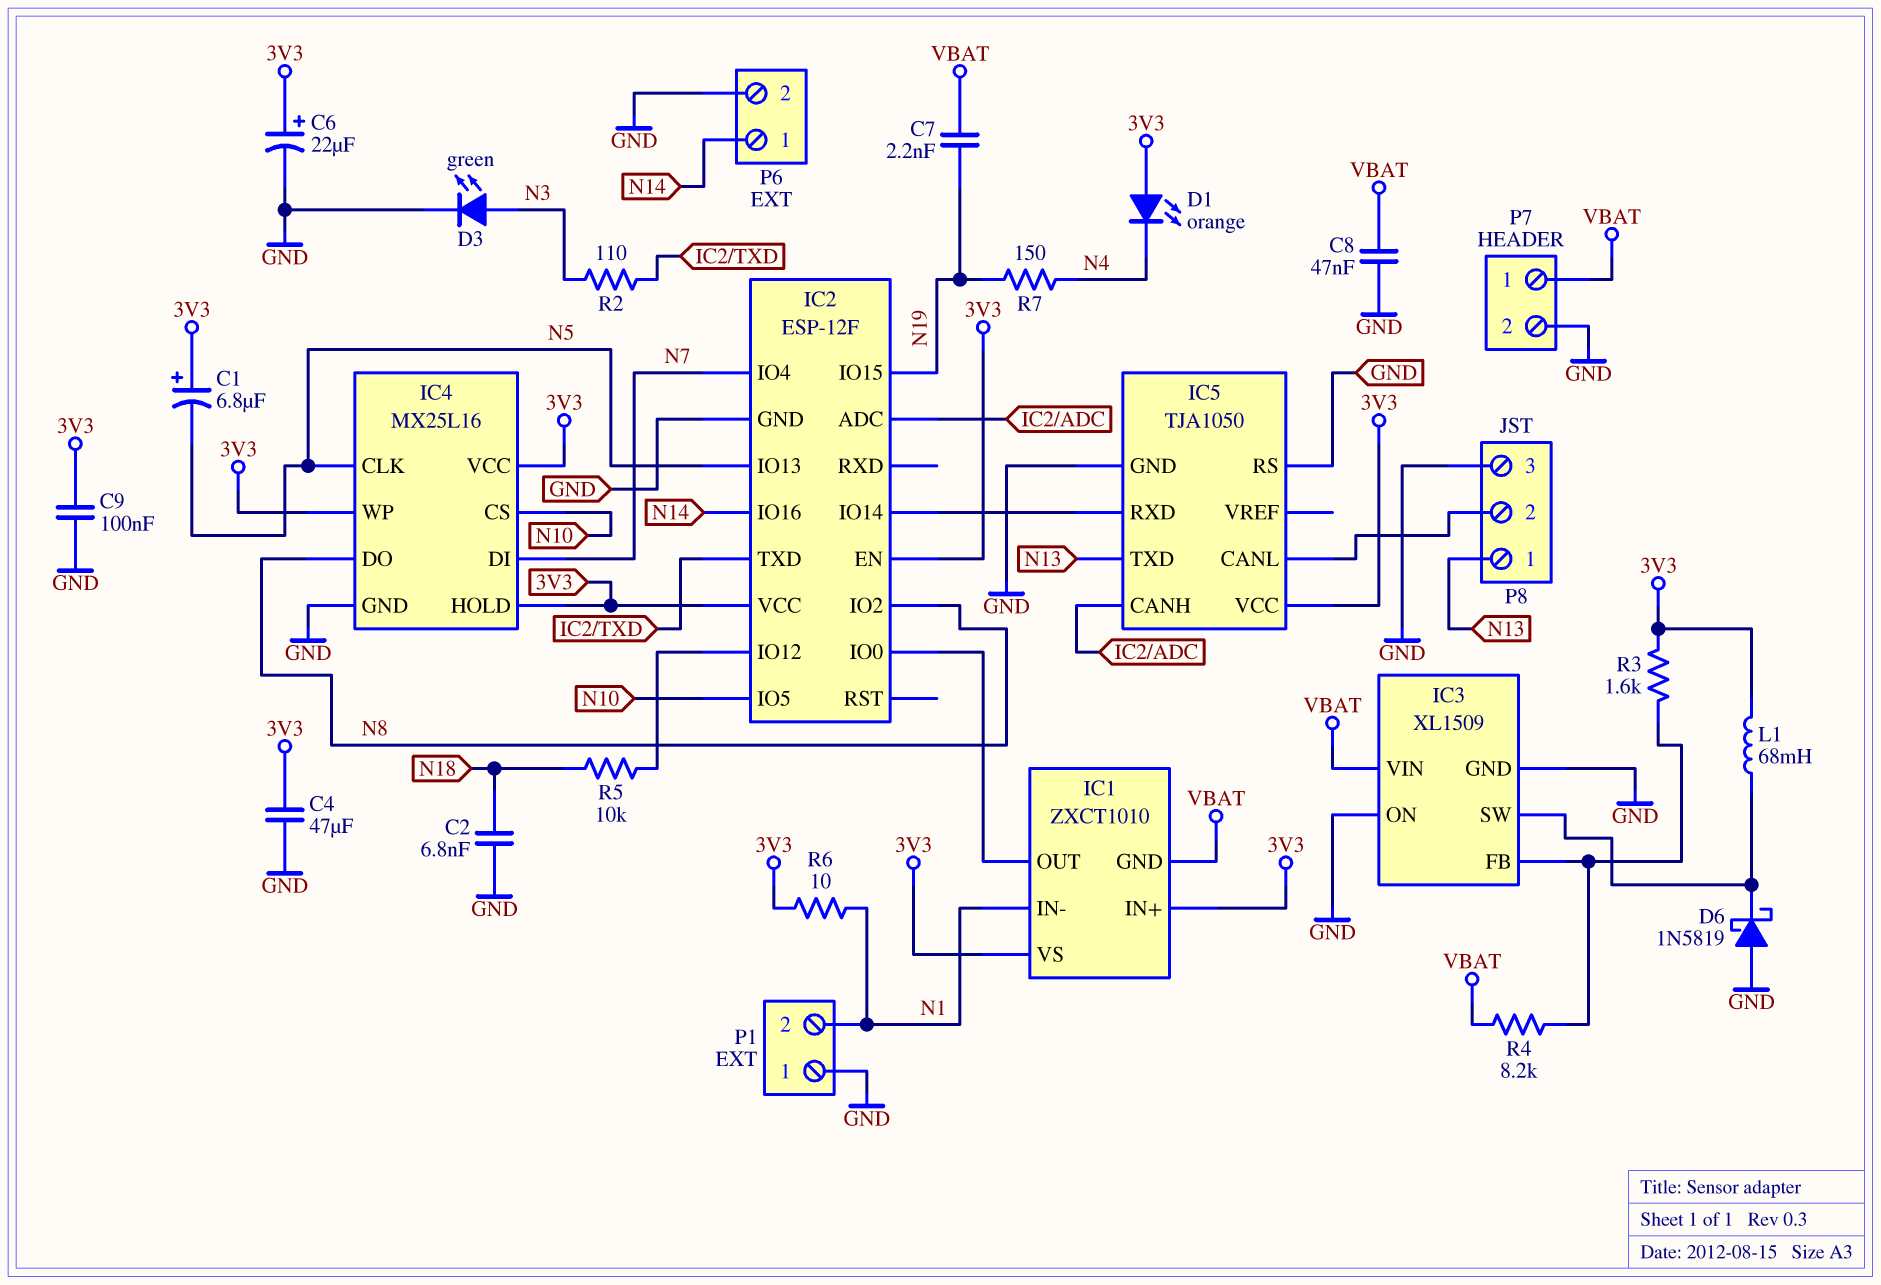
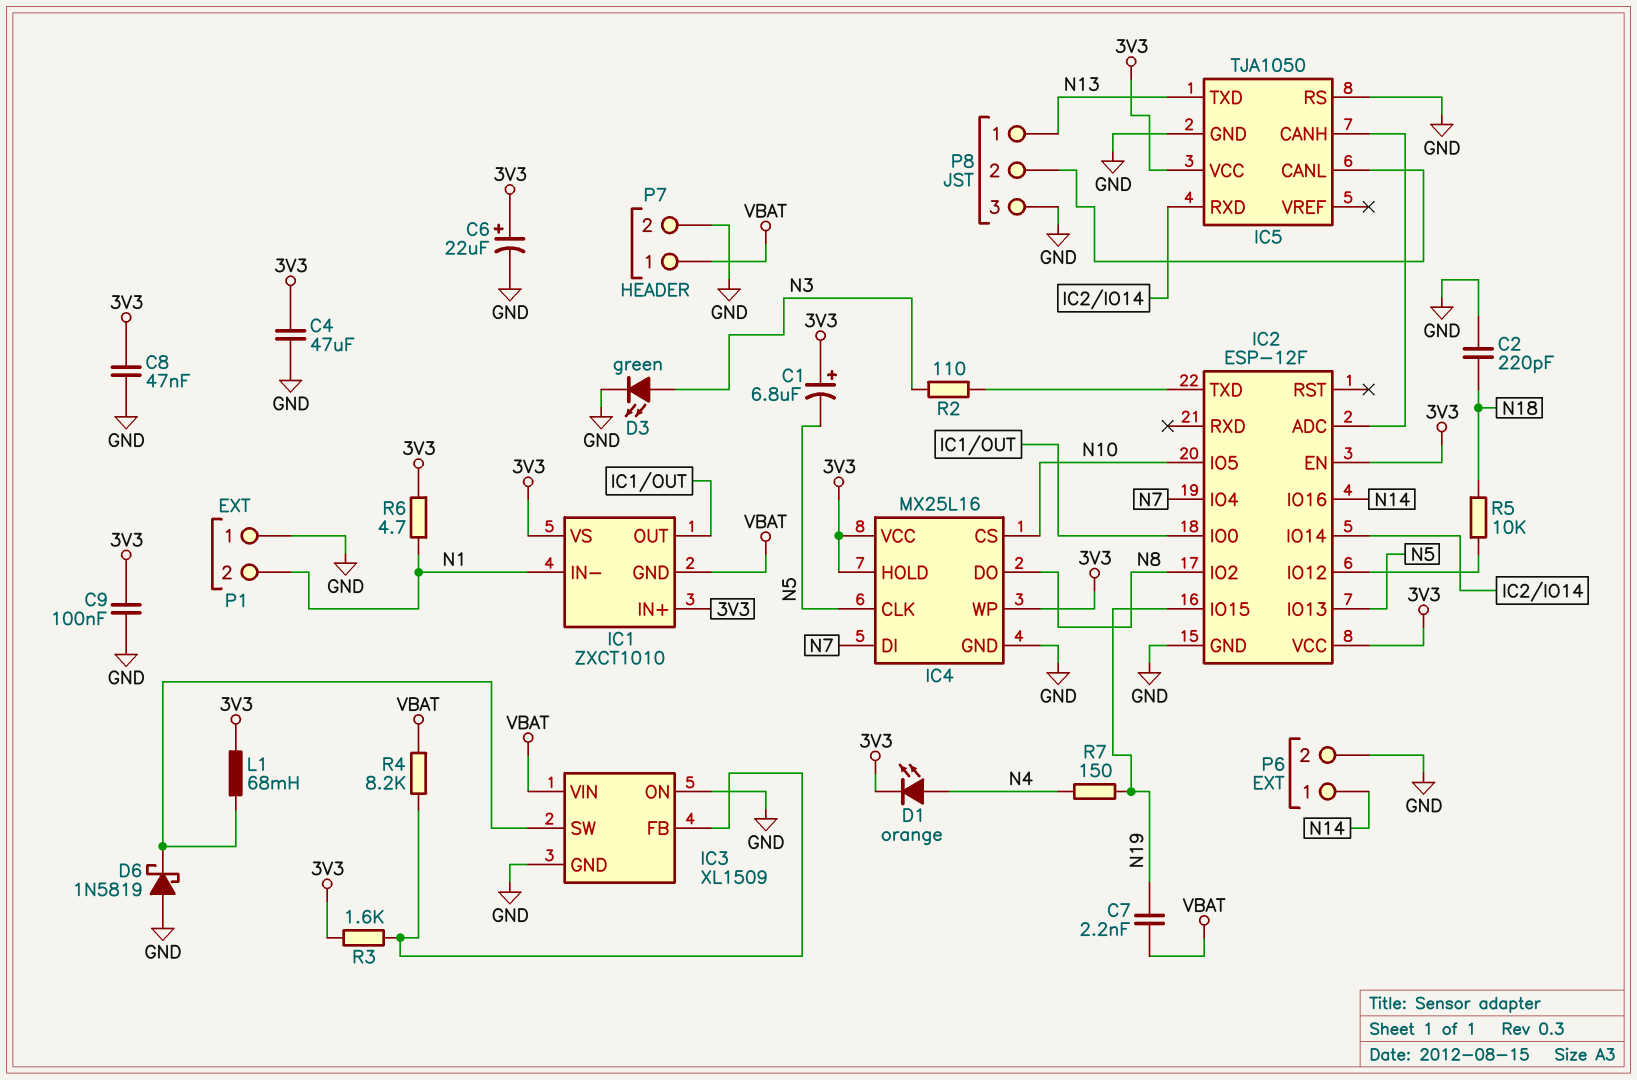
C2: 6.8nF (GND, N18) -> 220pF (GND, N18)
C8: 47nF (GND, VBAT) -> 47nF (3V3, GND)
D1: LED orange (A 3V3, K N4) -> LED orange (A N4, K 3V3)
R6: 10 (3V3, N1) -> 4.7 (3V3, N1)

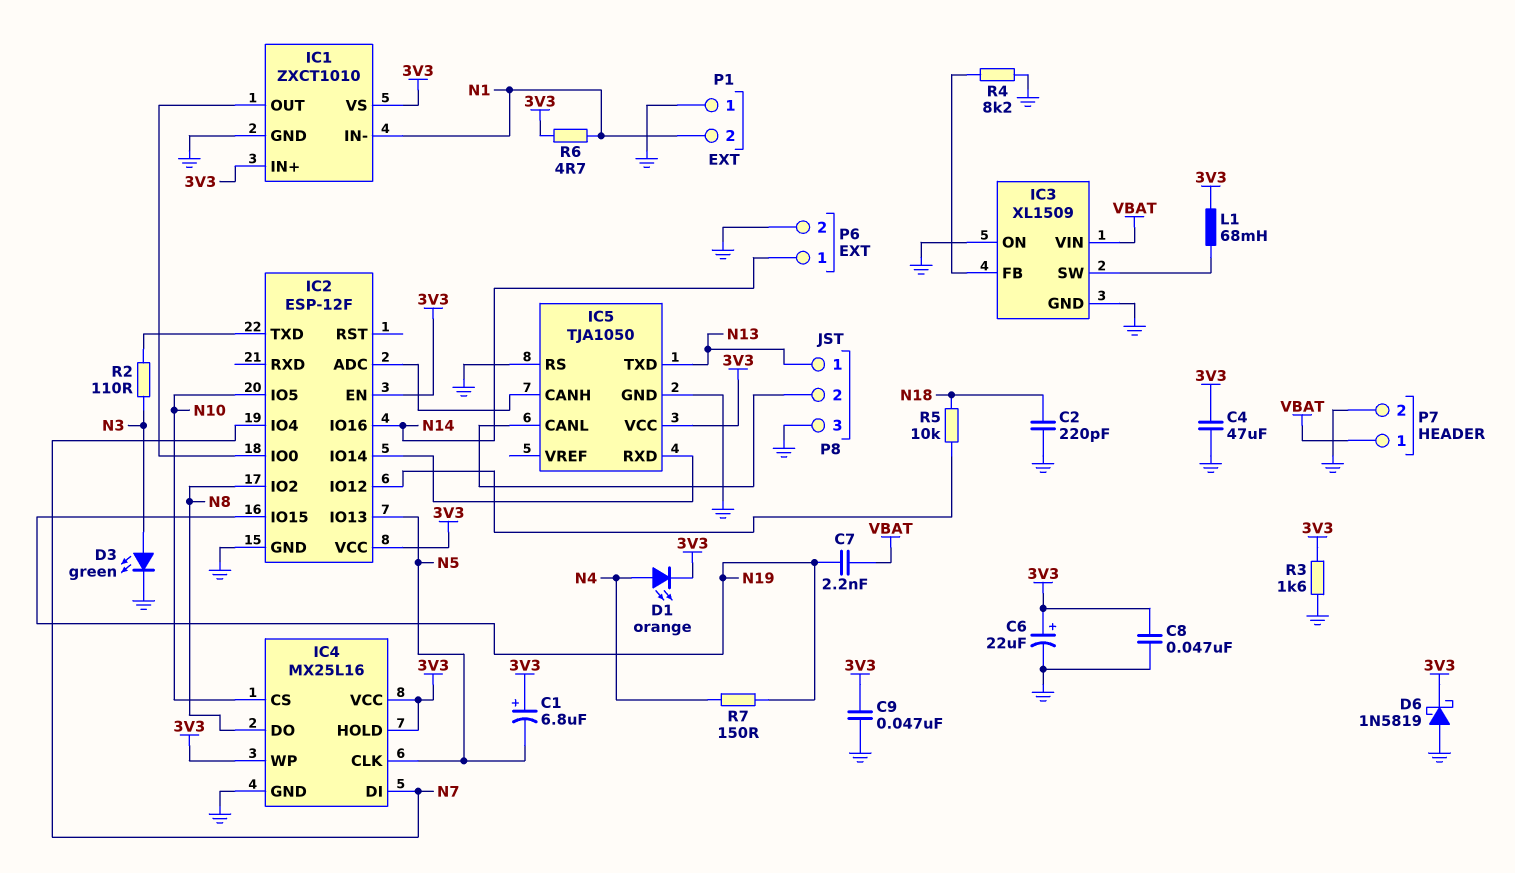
C9: 100nF (3V3, GND) -> 47nF (3V3, GND)
D6: schottky 1N5819 (A GND, K IC3/SW) -> schottky 1N5819 (A GND, K 3V3)
IC1 pin GND: VBAT -> GND
R3: 1.6k (3V3, IC3/FB) -> 1.6k (3V3, GND)
R4: 8.2k (IC3/FB, VBAT) -> 8.2k (GND, IC3/FB)

